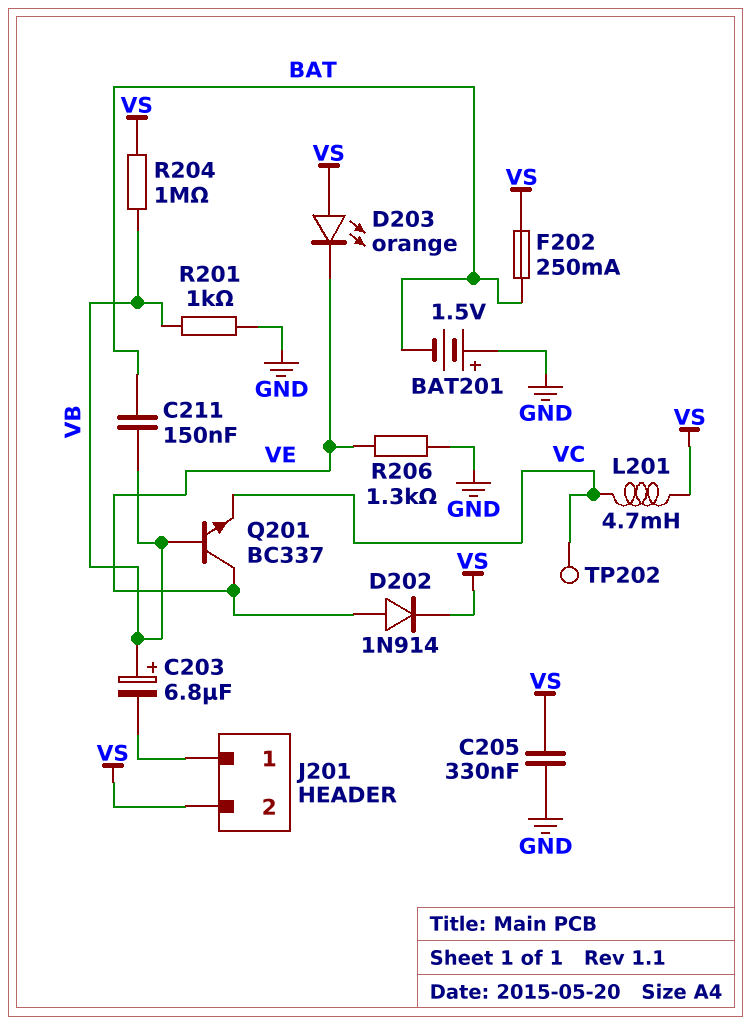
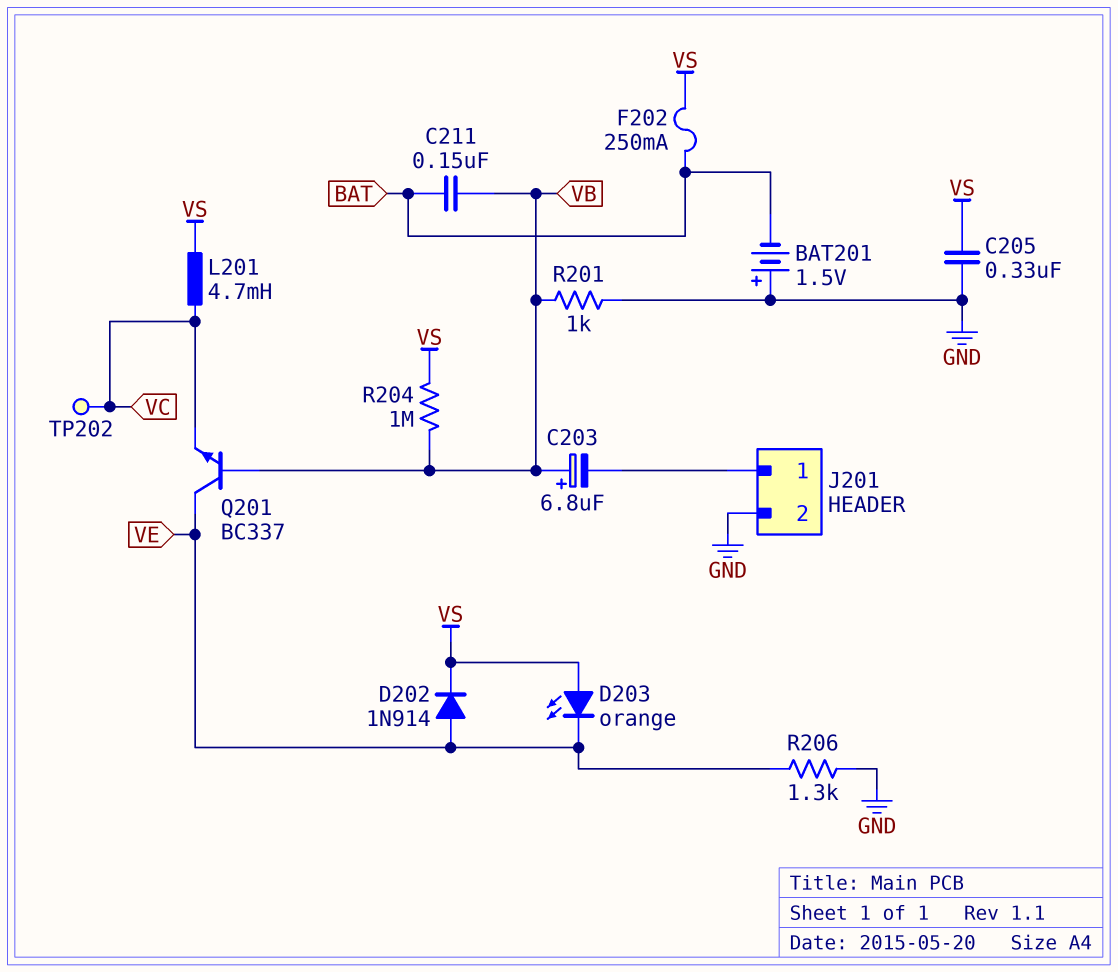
J201 pin 2: VS -> GND

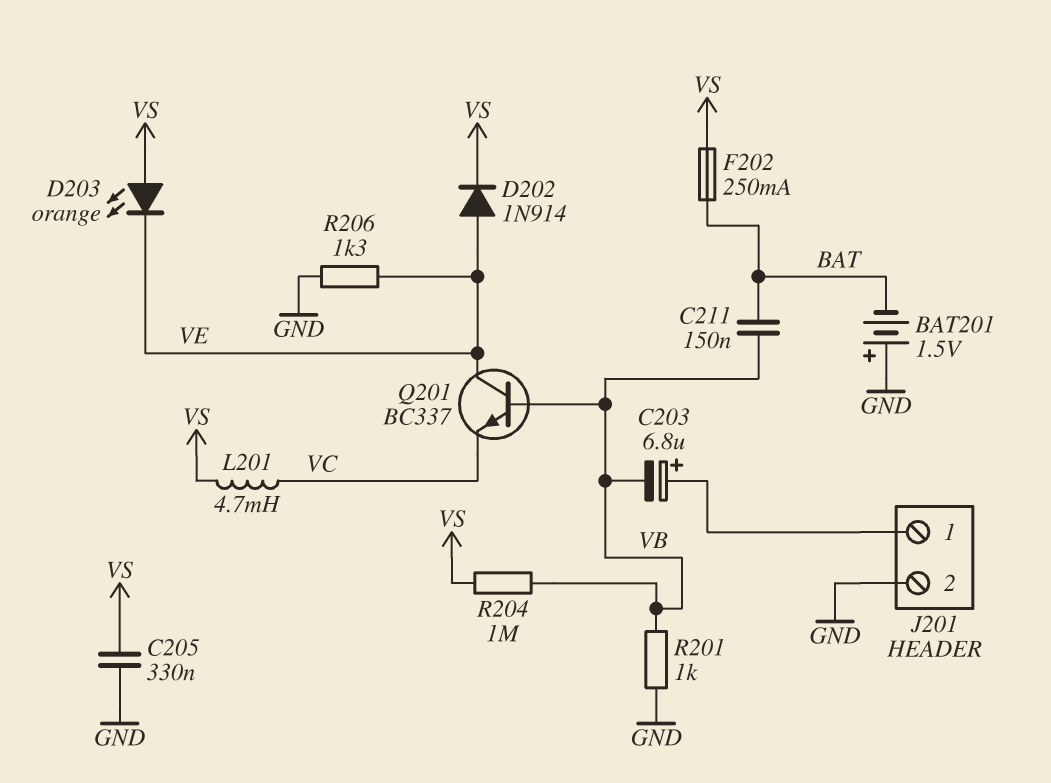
C203: 6.8uF (plus VB, minus J201/1) -> 6.8uF (plus J201/1, minus VB)
TP202: test point (VC) -> none

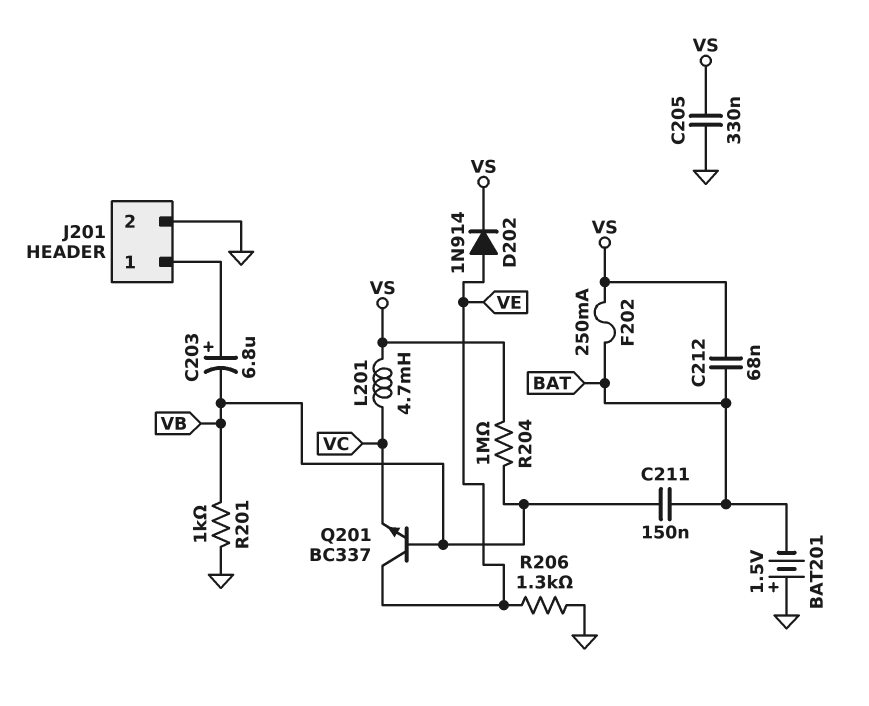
C212: none -> 68nF (BAT, VS)
D203: LED orange (A VS, K VE) -> none

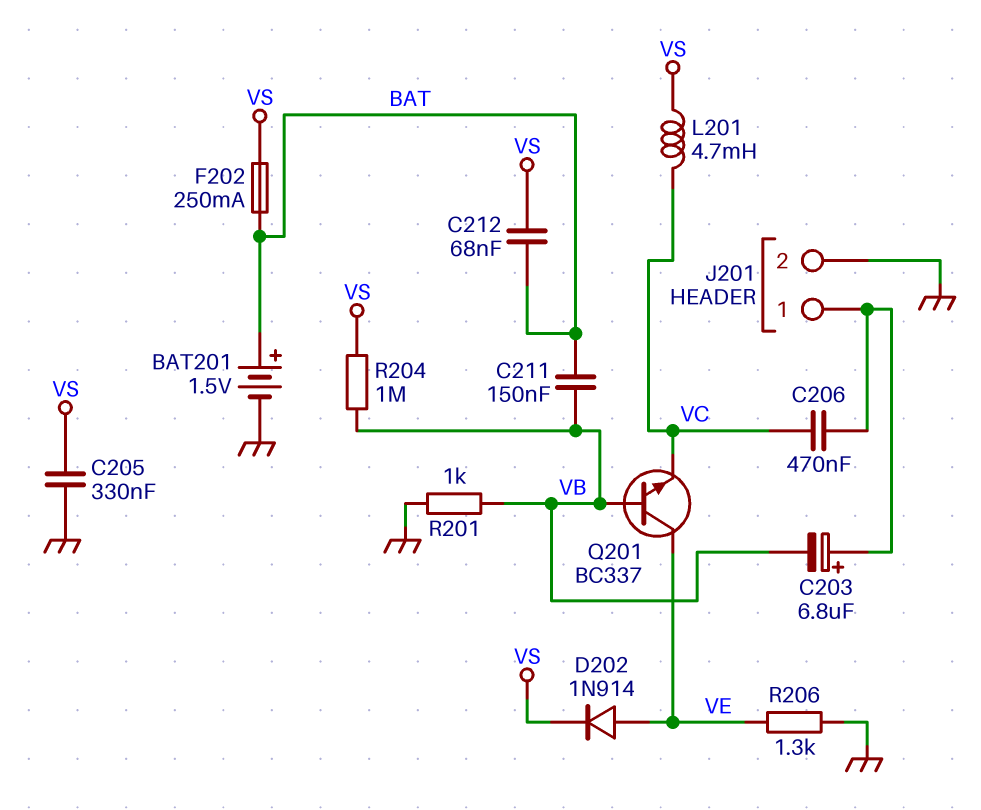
BAT201: 1.5V (plus GND, minus BAT) -> 1.5V (plus BAT, minus GND)
C206: none -> 470nF (J201/1, VC)

